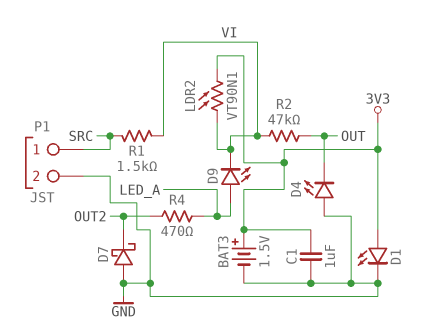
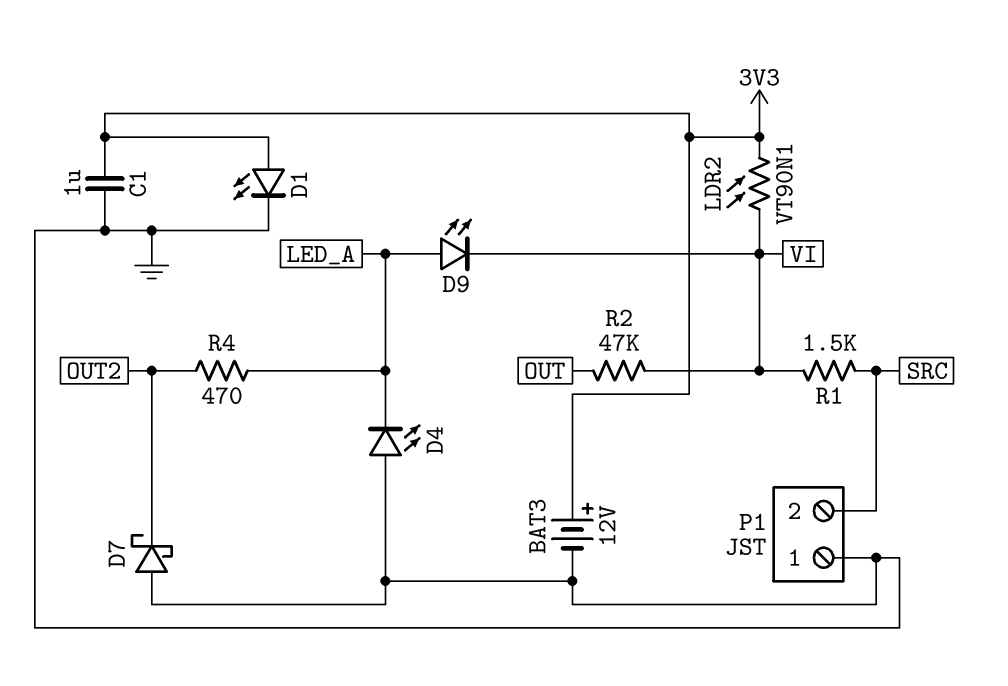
BAT3: 1.5V (plus 3V3, minus GND) -> 12V (plus 3V3, minus GND)
D4: LED (A GND, K OUT) -> LED (A GND, K LED_A)
P1 pin 1: SRC -> GND
P1 pin 2: GND -> SRC

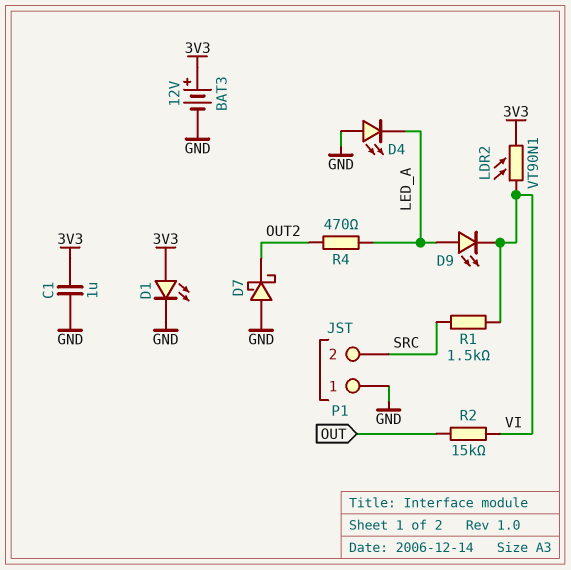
R2: 47k (OUT, VI) -> 15k (OUT, VI)

